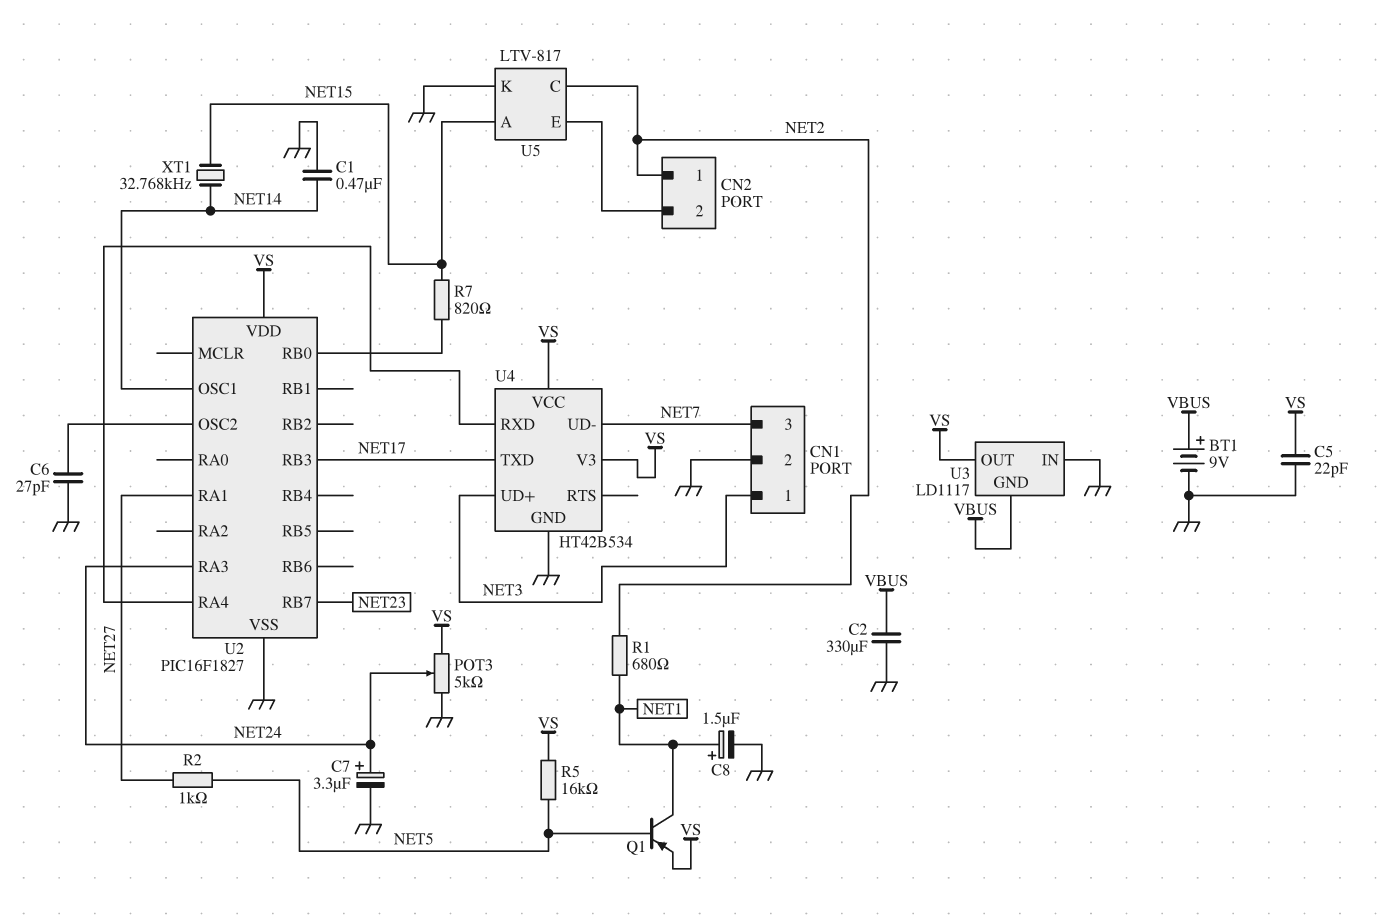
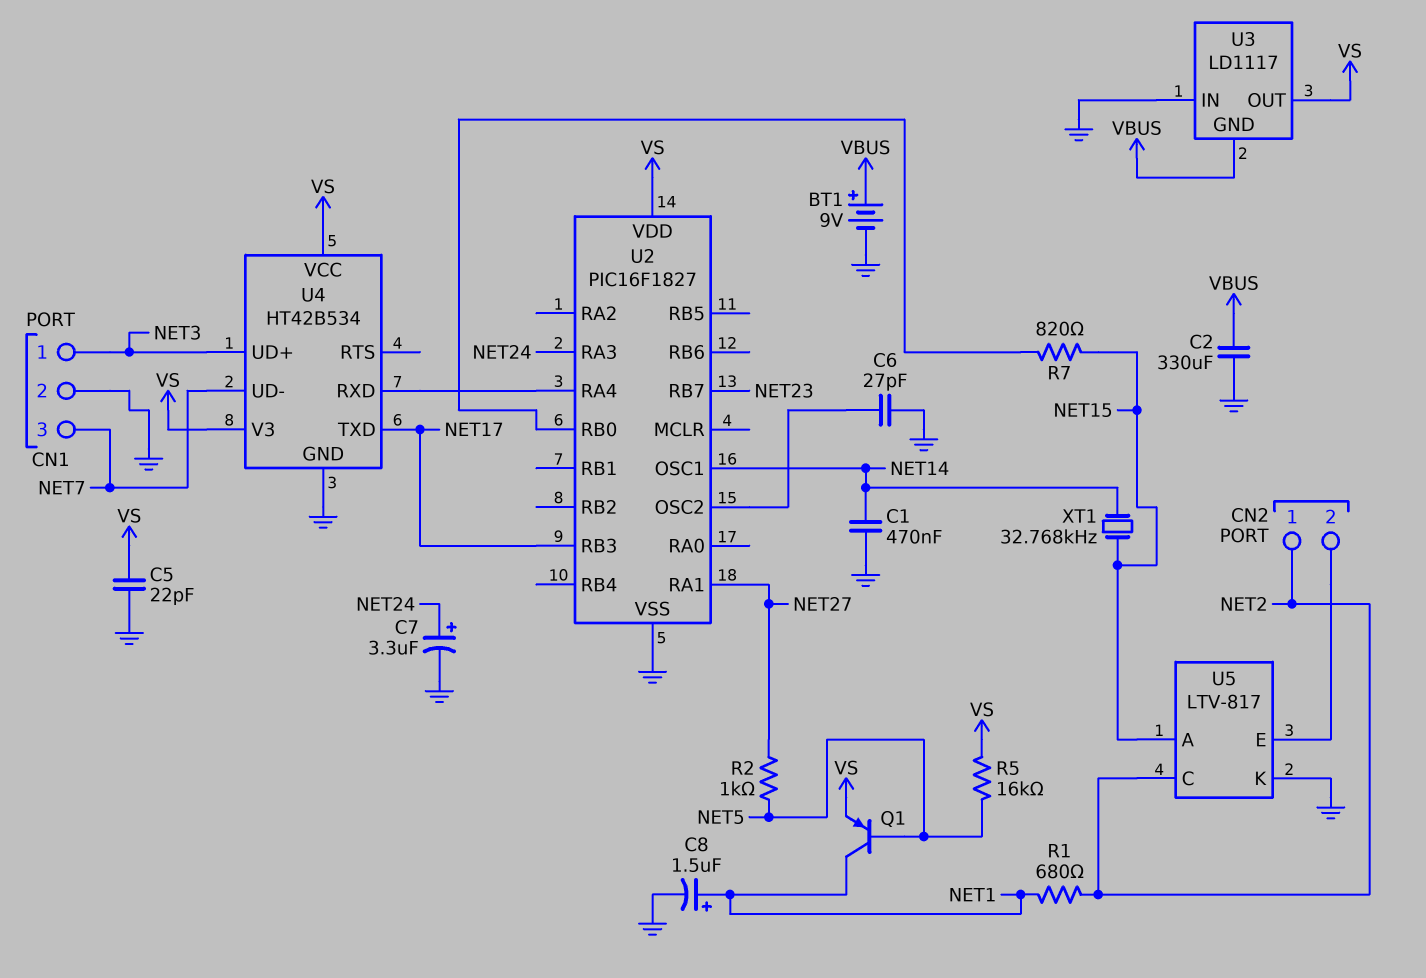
POT3: 5k (GND, VS, wiper NET24) -> none

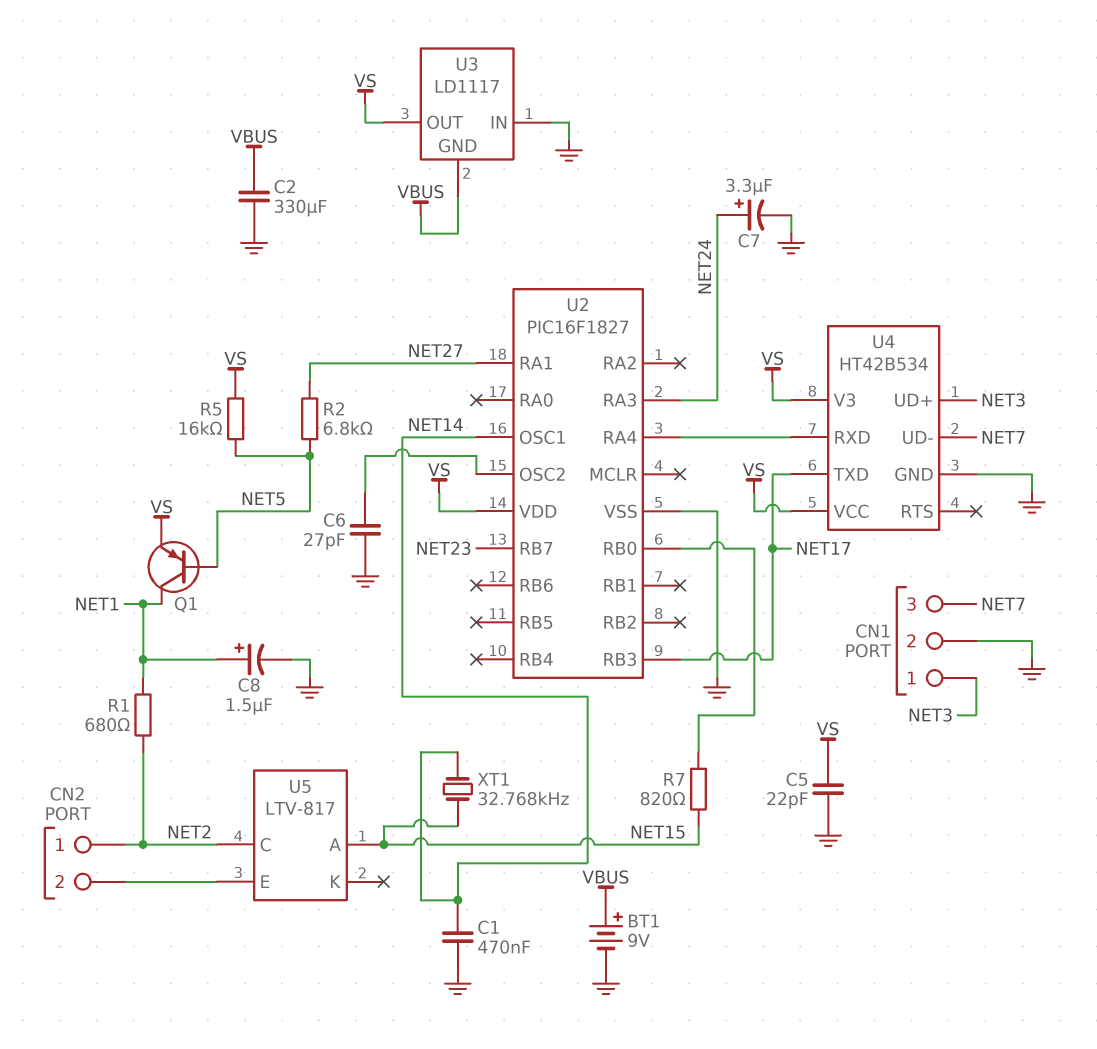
R2: 1k (NET5, NET27) -> 6.8k (NET5, NET27)
U5 pin K: GND -> none

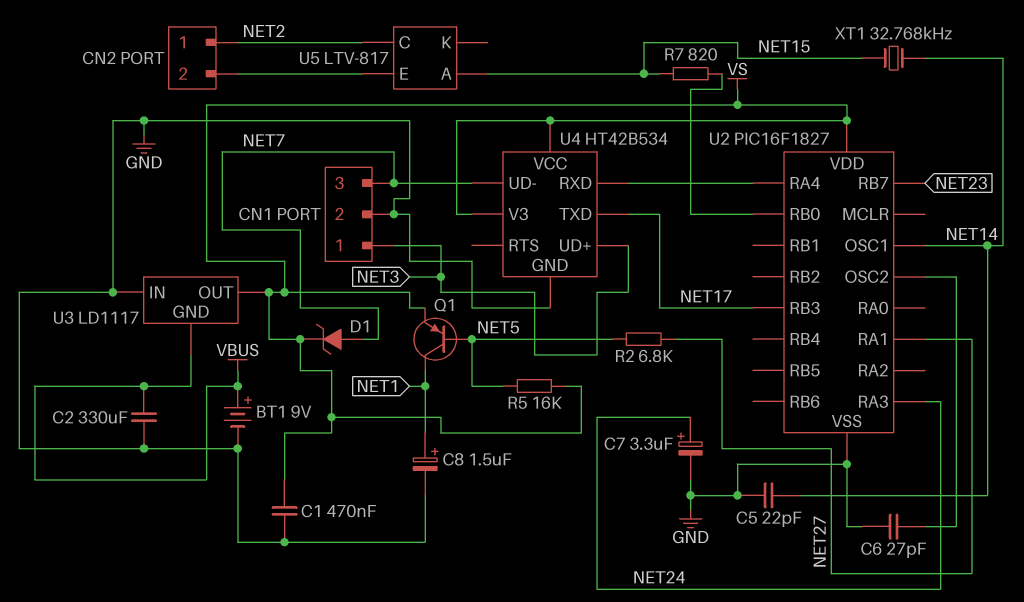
C1: 470nF (GND, NET14) -> 470nF (GND, VS)
C5: 22pF (GND, VS) -> 22pF (GND, NET14)
D1: none -> zener (A NET7, K VS)
R1: 680 (NET1, NET2) -> none

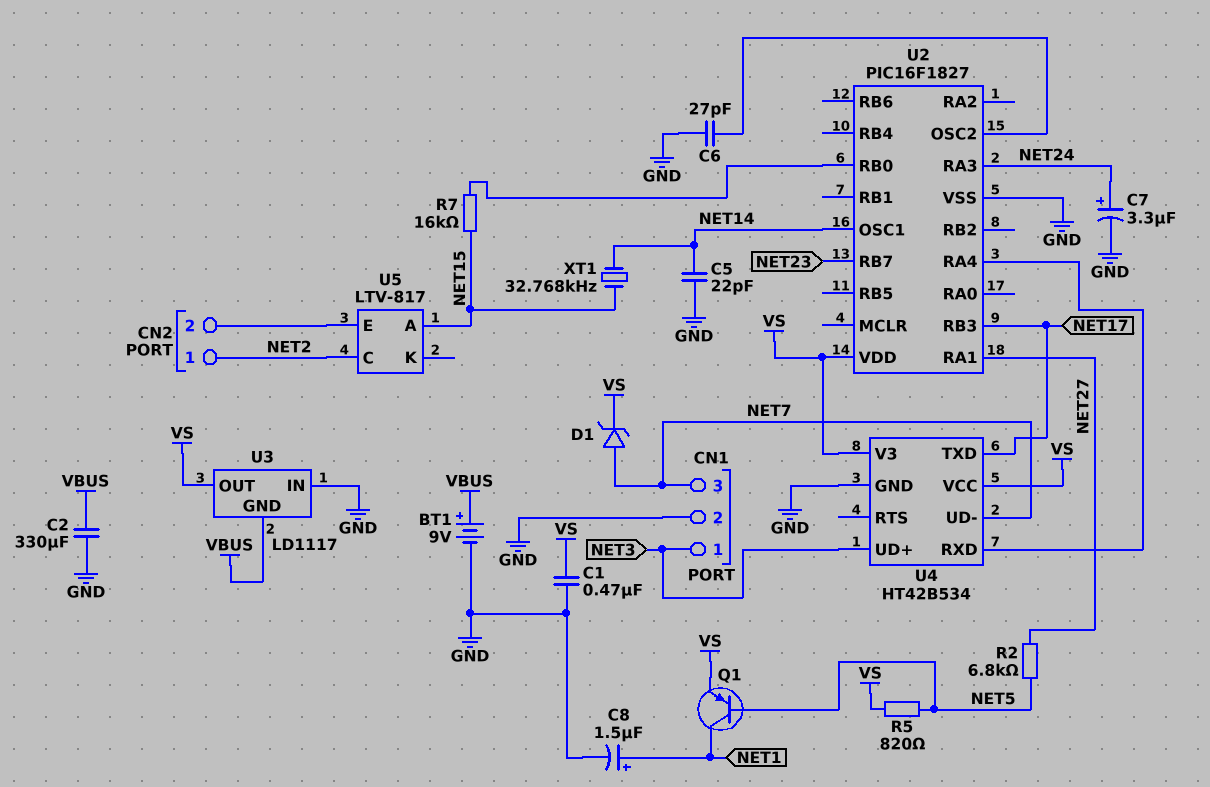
R5: 16k (NET5, VS) -> 820 (NET5, VS)
R7: 820 (NET15, U2/RB0) -> 16k (NET15, U2/RB0)

